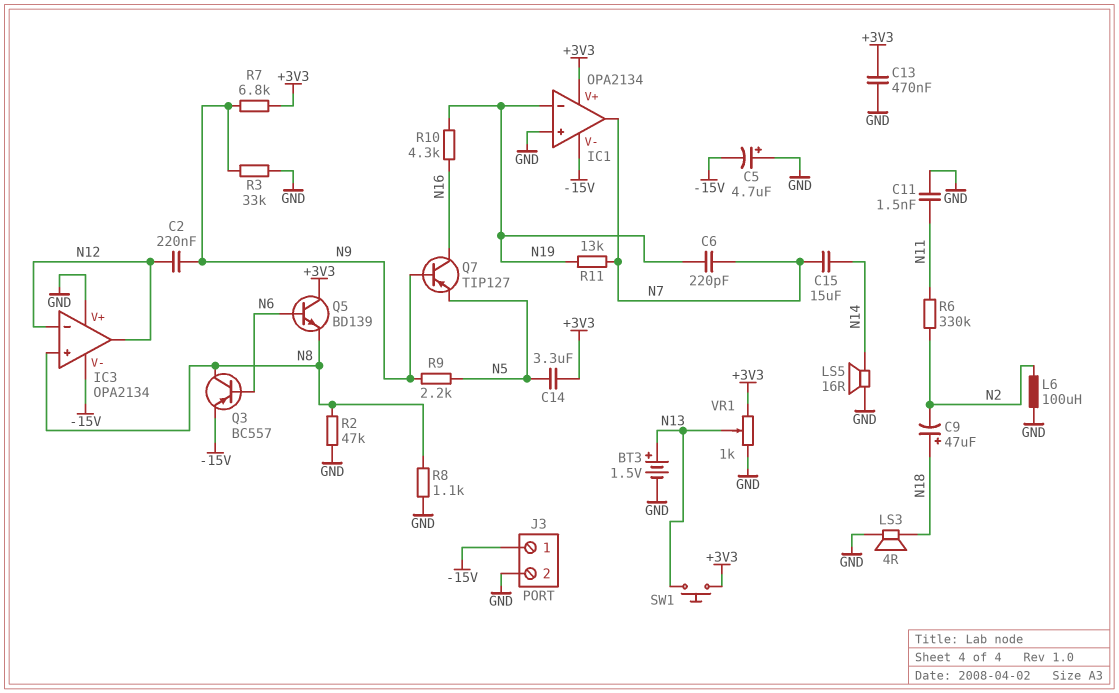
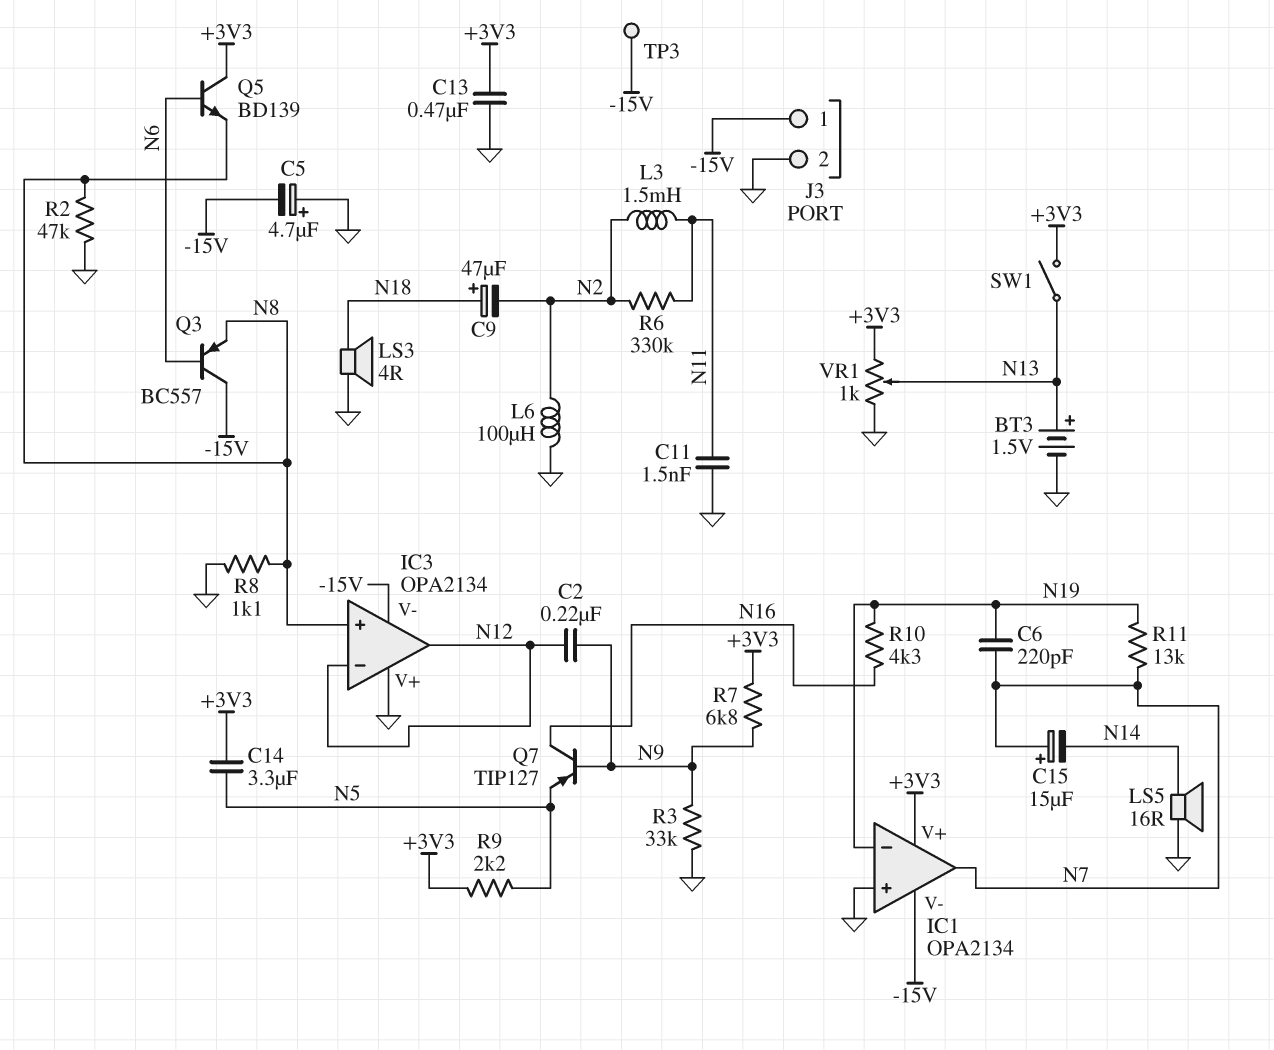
C15: 15uF (N7, N14) -> 15uF (plus N7, minus N14)
L3: none -> 1.5mH (N2, N11)
Q3: PNP BC557 (B N6, C N8, E -15V) -> PNP BC557 (B N6, C -15V, E N8)
R9: 2.2k (N5, N9) -> 2.2k (+3V3, N5)
SW1: button (+3V3, N13) -> switch (+3V3, N13)
TP3: none -> test point (-15V)

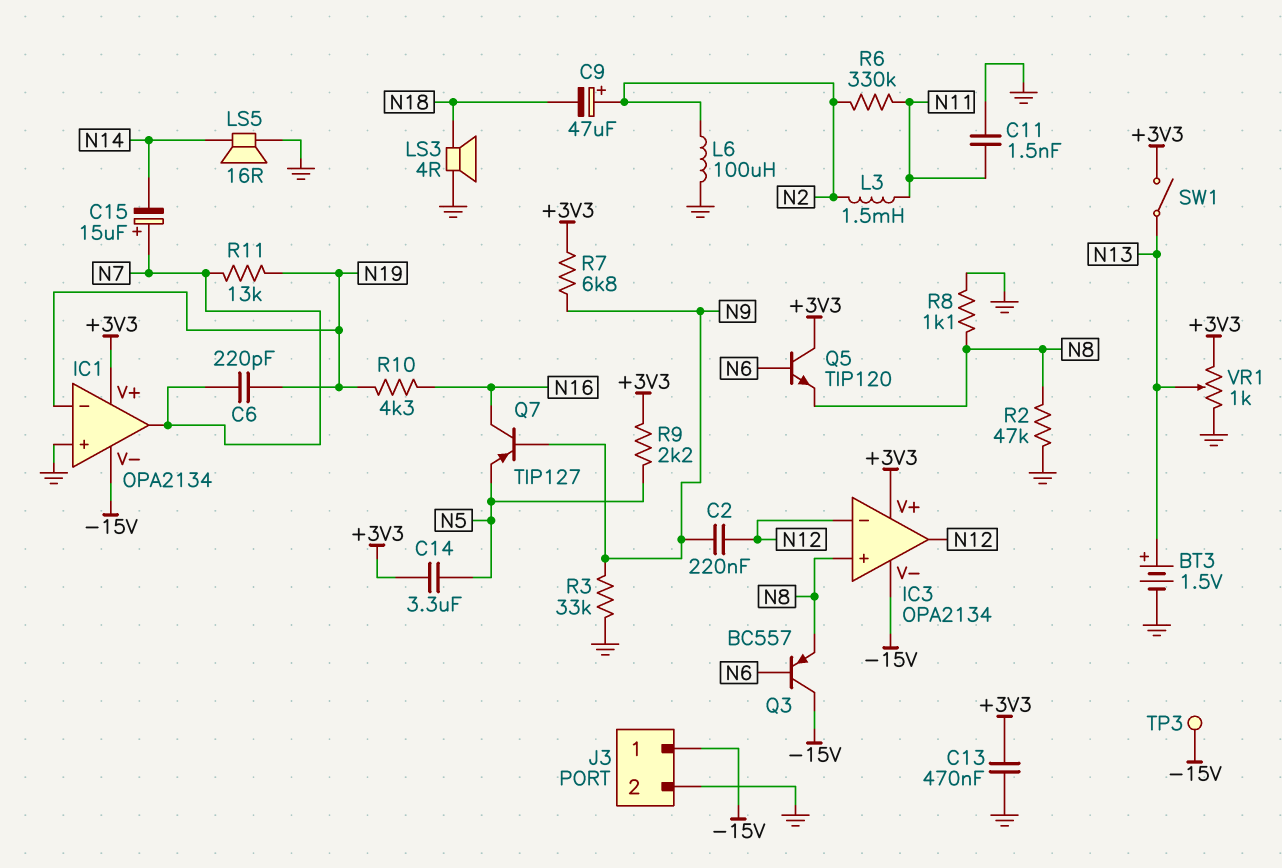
C5: 4.7uF (plus GND, minus -15V) -> none
C9: 47uF (plus N18, minus N2) -> 47uF (plus N2, minus N18)
IC3 pin V+: GND -> +3V3
Q5: NPN BD139 (B N6, C +3V3, E N8) -> NPN TIP120 (B N6, C +3V3, E N8)

